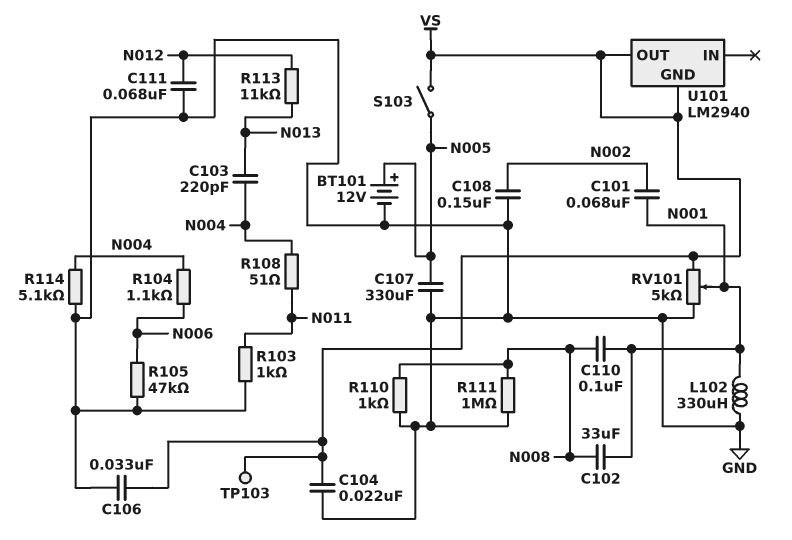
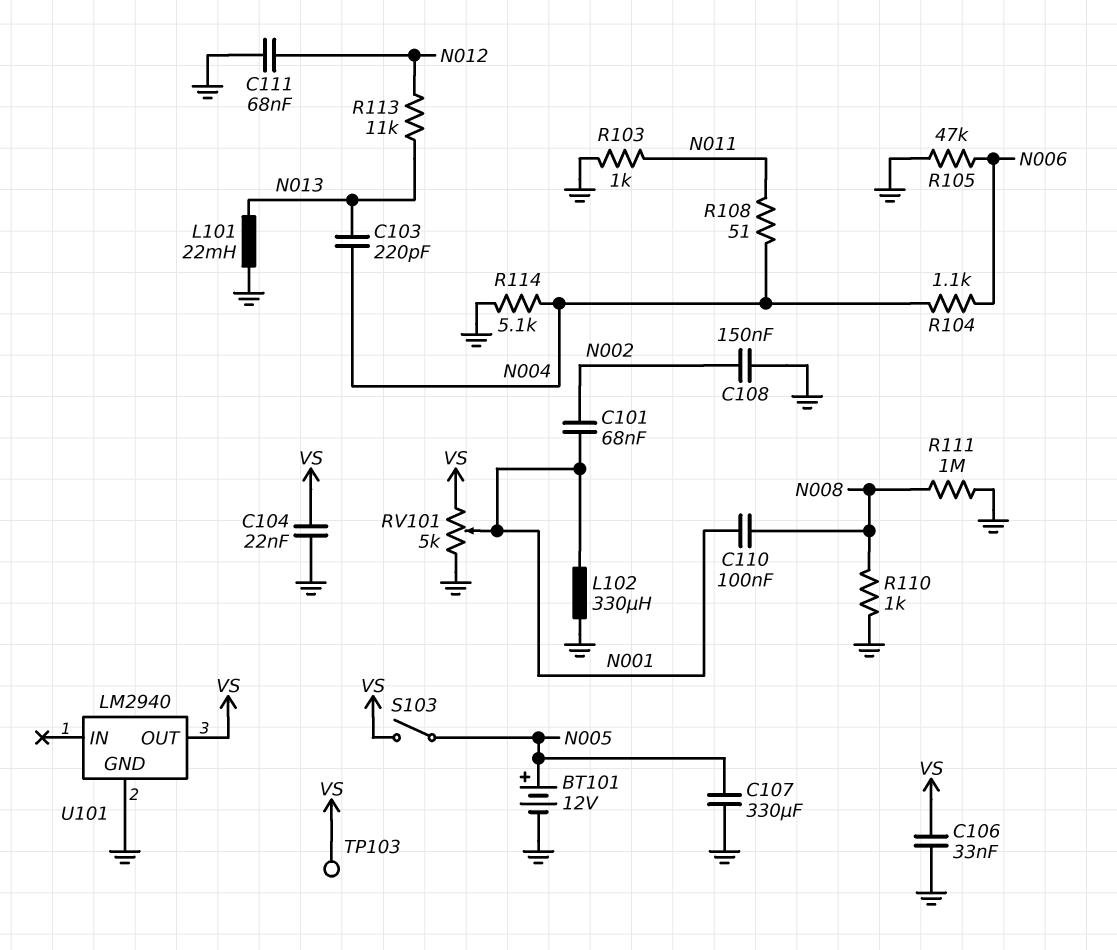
C102: 33uF (N001, N008) -> none
L101: none -> 22mH (GND, N013)
U101 pin GND: VS -> GND

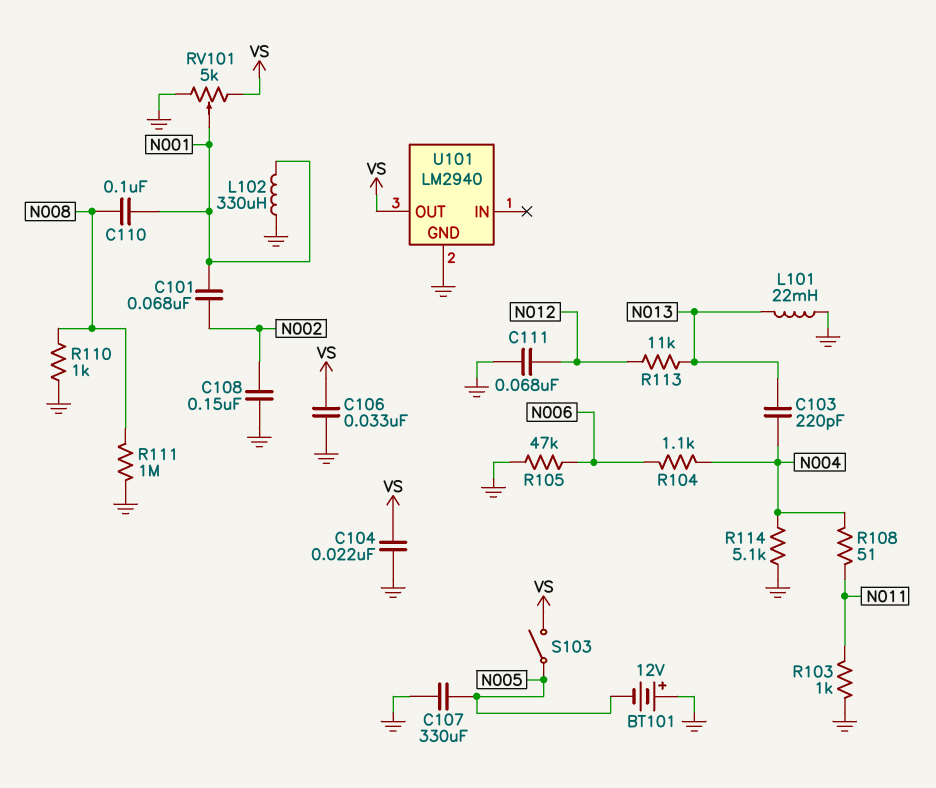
BT101: 12V (plus N005, minus GND) -> 12V (plus GND, minus N005)
TP103: test point (VS) -> none

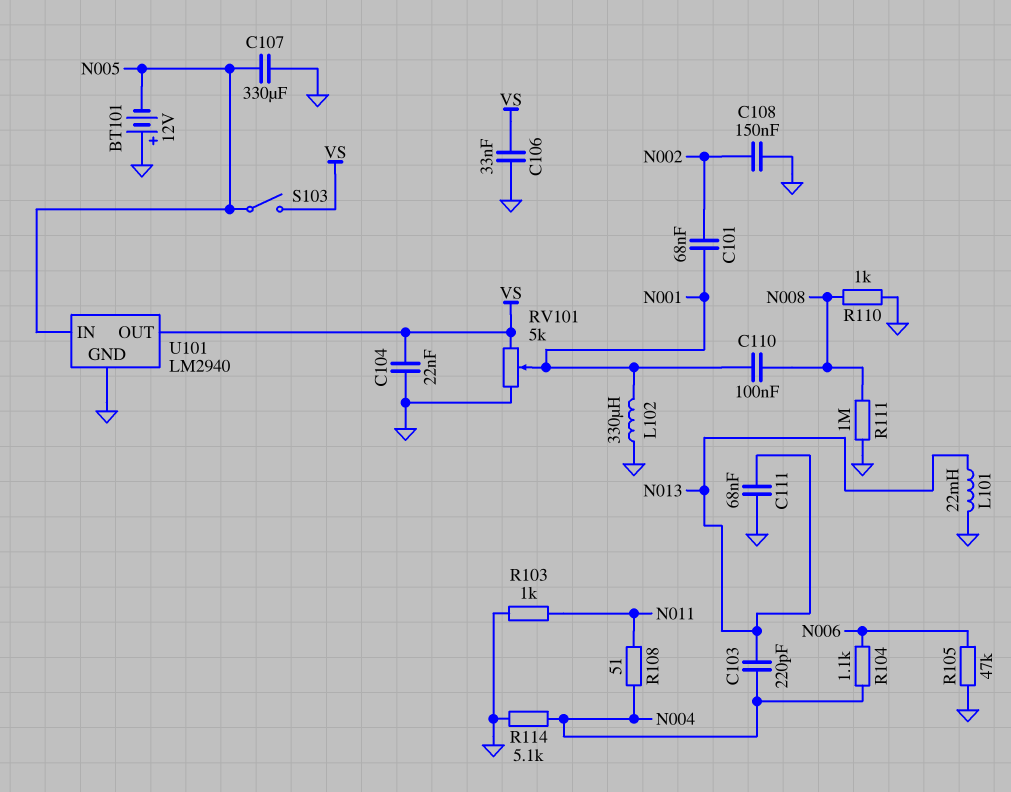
C111: 68nF (GND, N012) -> 68nF (GND, N013)
R113: 11k (N012, N013) -> none
U101 pin IN: none -> N005

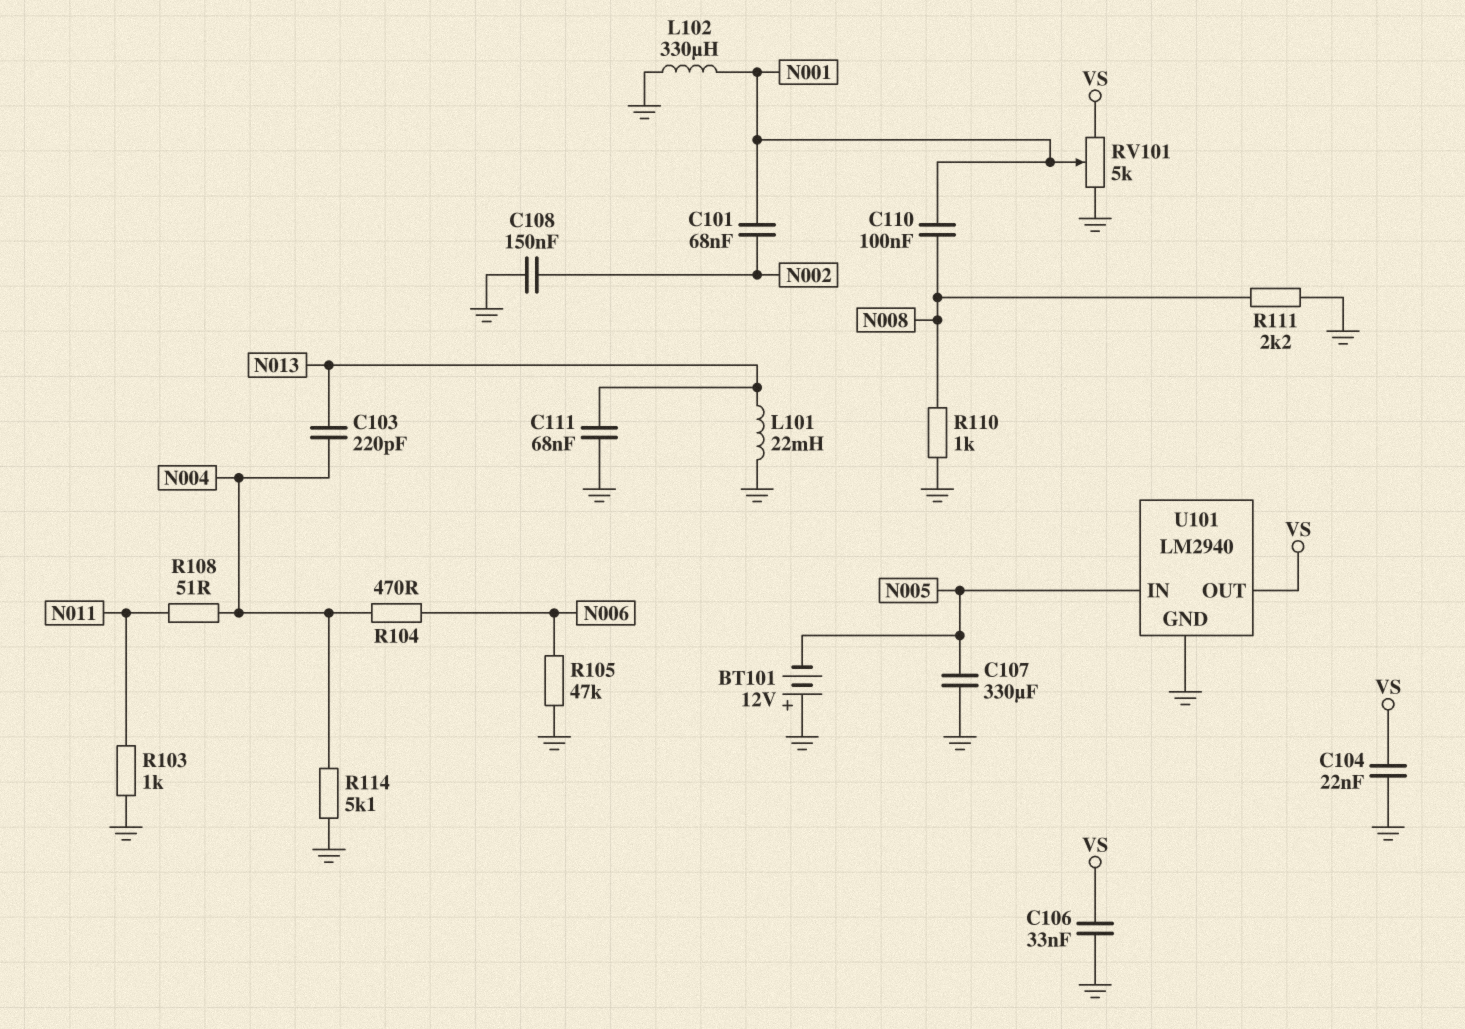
R104: 1.1k (N004, N006) -> 470 (N004, N006)
R111: 1M (GND, N008) -> 2.2k (GND, N008)
S103: switch (N005, VS) -> none

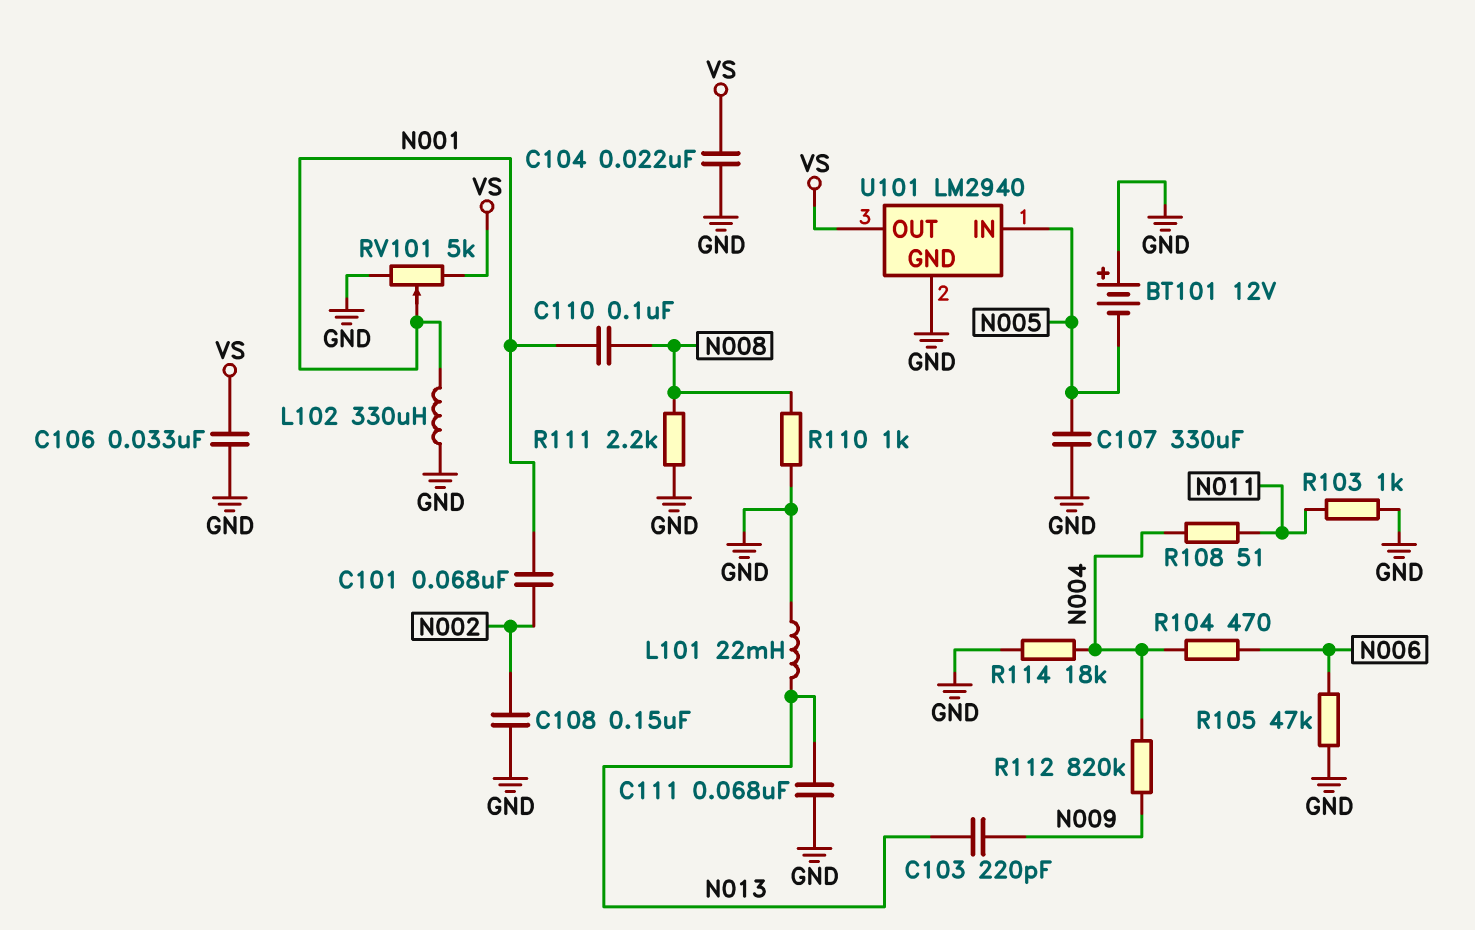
C103: 220pF (N004, N013) -> 220pF (N009, N013)
R112: none -> 820k (N004, N009)
R114: 5.1k (GND, N004) -> 18k (GND, N004)

